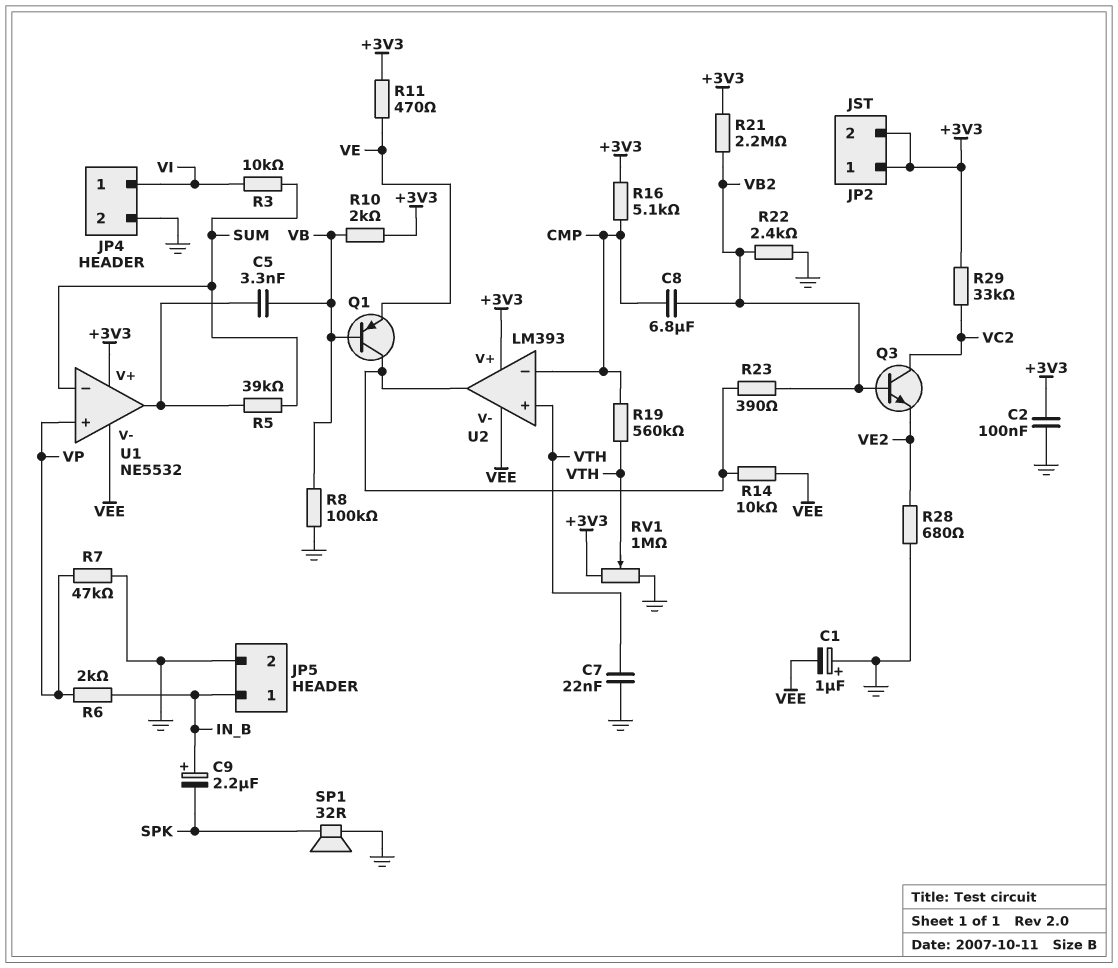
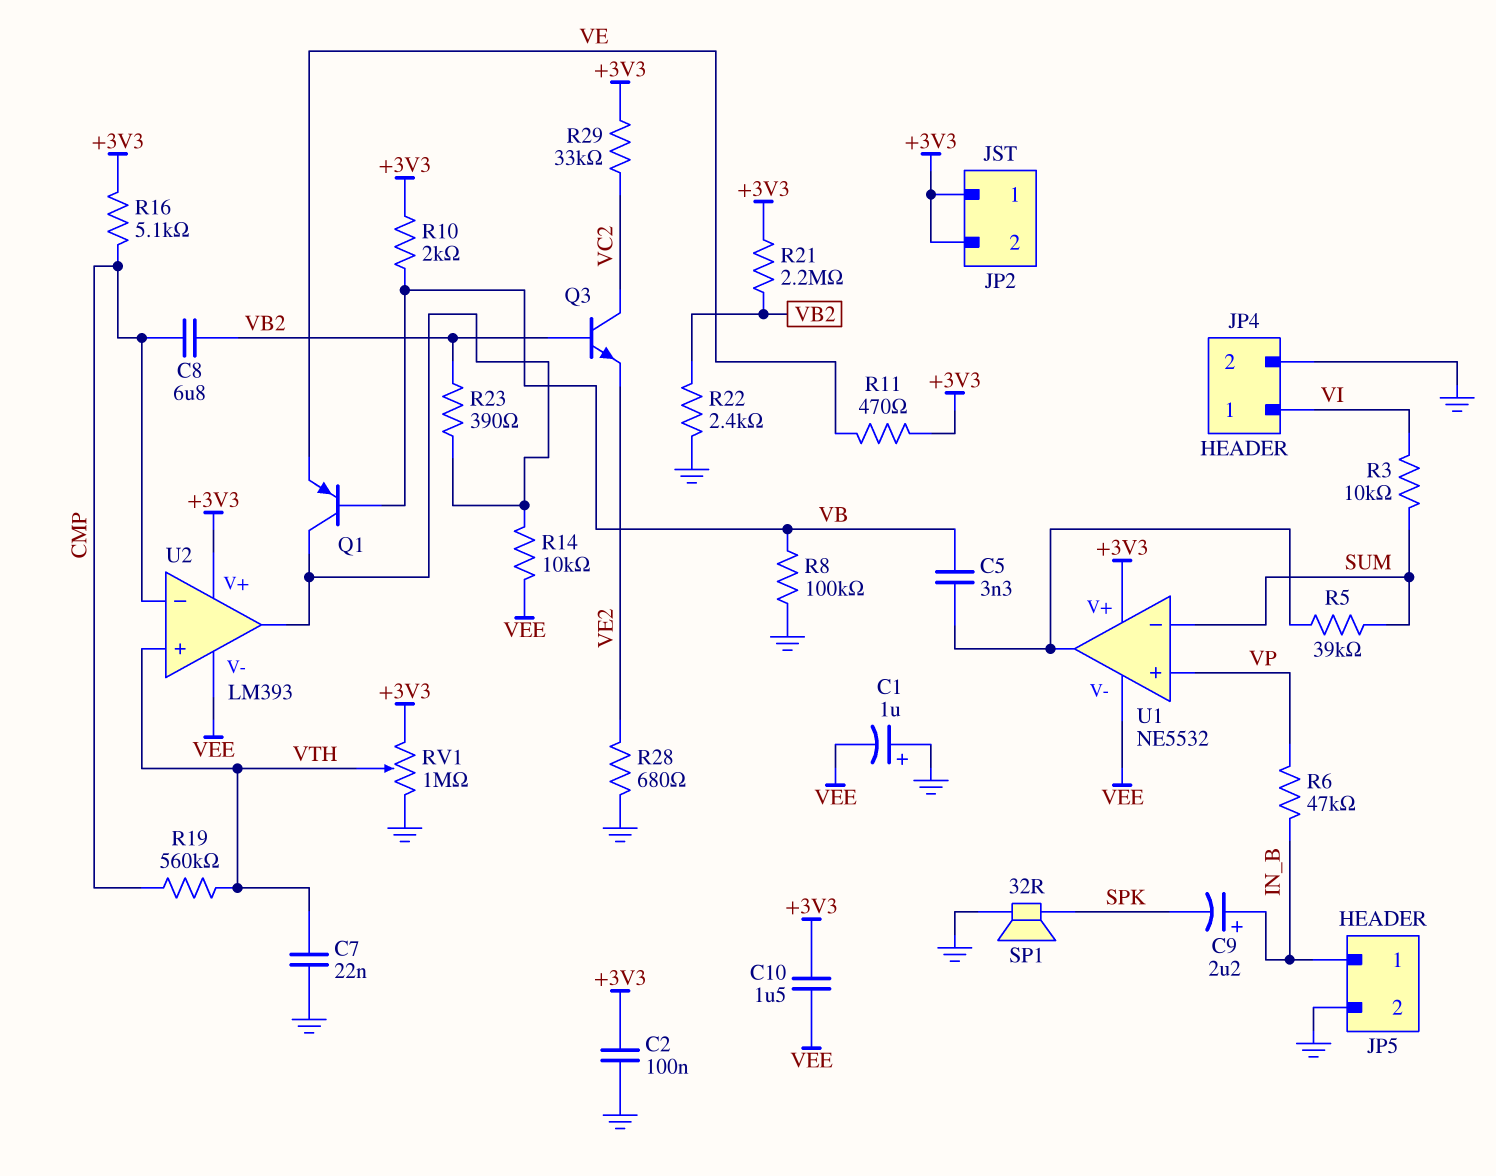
C10: none -> 1.5uF (+3V3, VEE)
R6: 2k (IN_B, VP) -> 47k (IN_B, VP)
R7: 47k (GND, VP) -> none

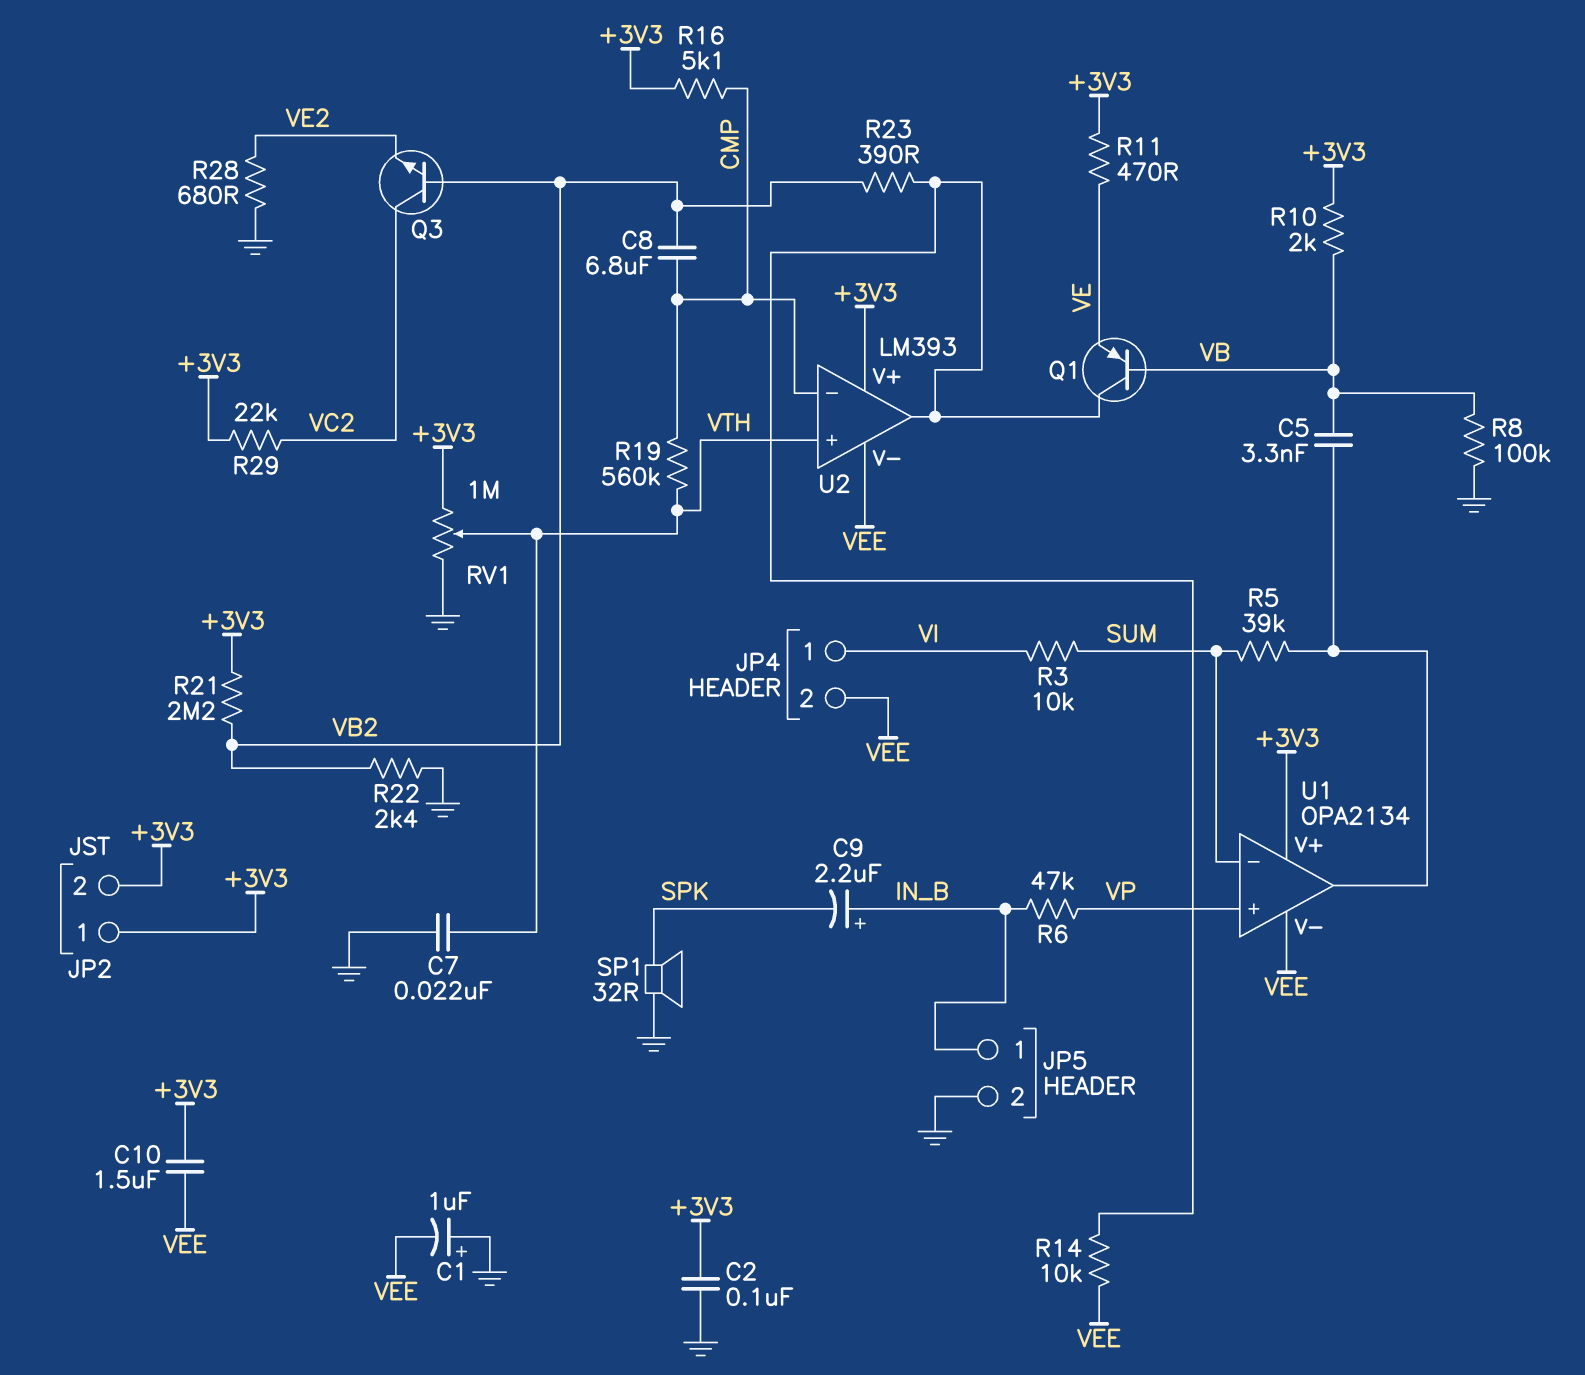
JP4 pin 2: GND -> VEE
R29: 33k (+3V3, VC2) -> 22k (+3V3, VC2)
U1: NE5532 -> OPA2134

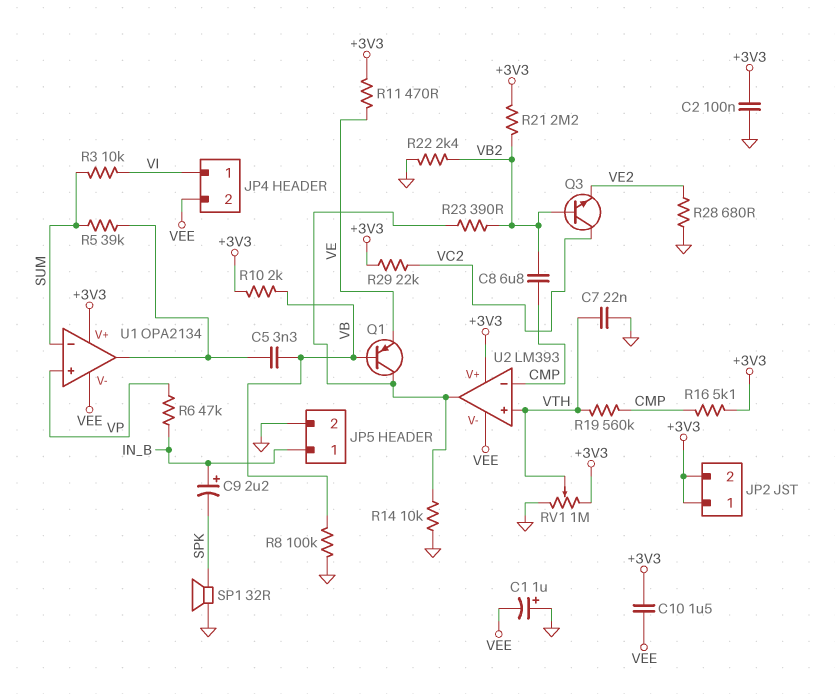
R14: 10k (U2/out, VEE) -> 10k (GND, U2/out)

